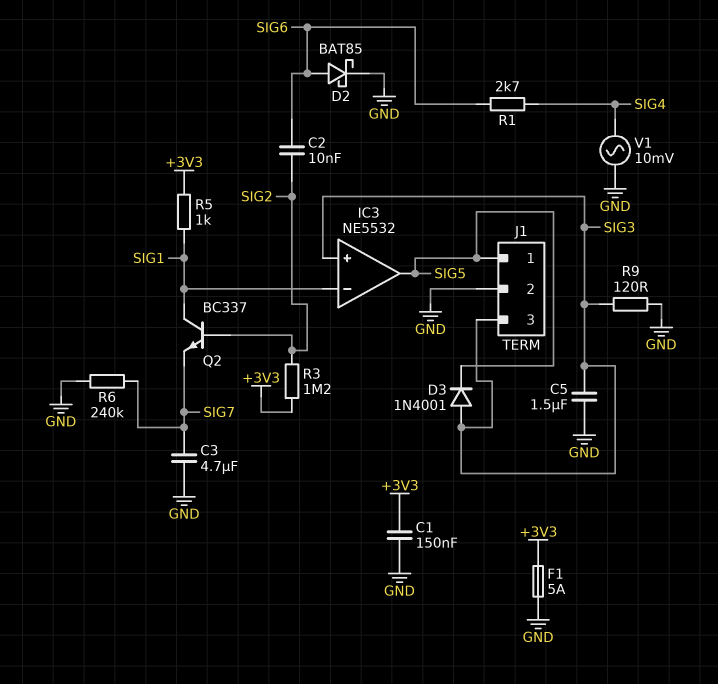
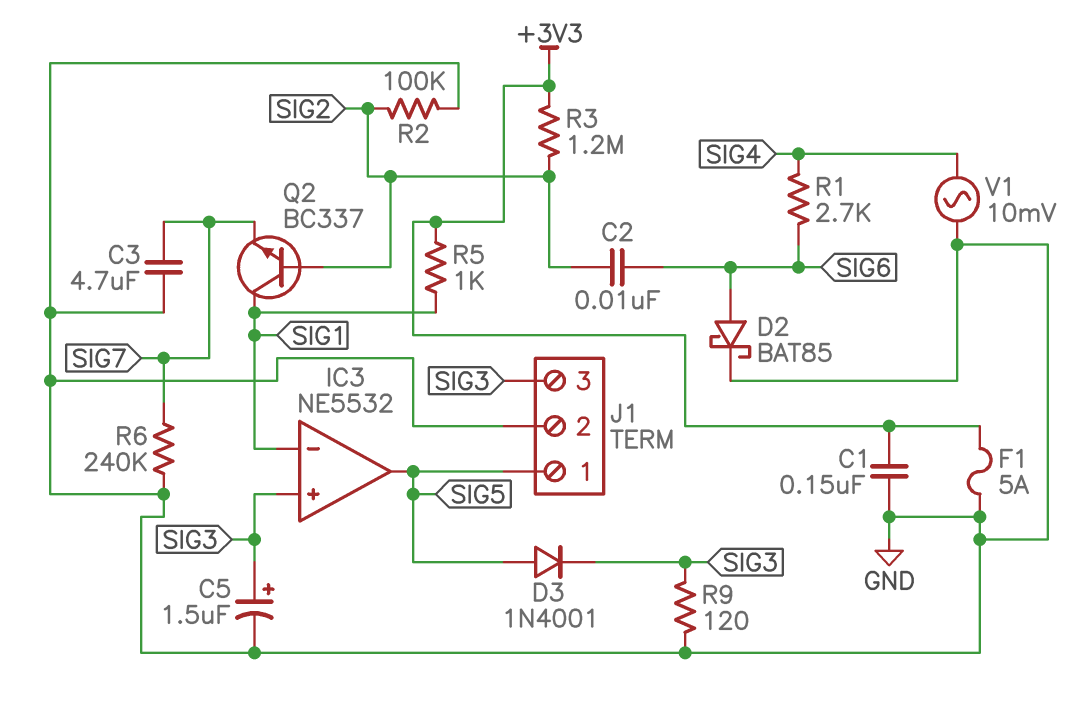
C5: 1.5uF (GND, SIG3) -> 1.5uF (plus SIG3, minus GND)
D3: diode 1N4001 (A SIG3, K SIG5) -> diode 1N4001 (A SIG5, K SIG3)
R2: none -> 100k (GND, SIG2)

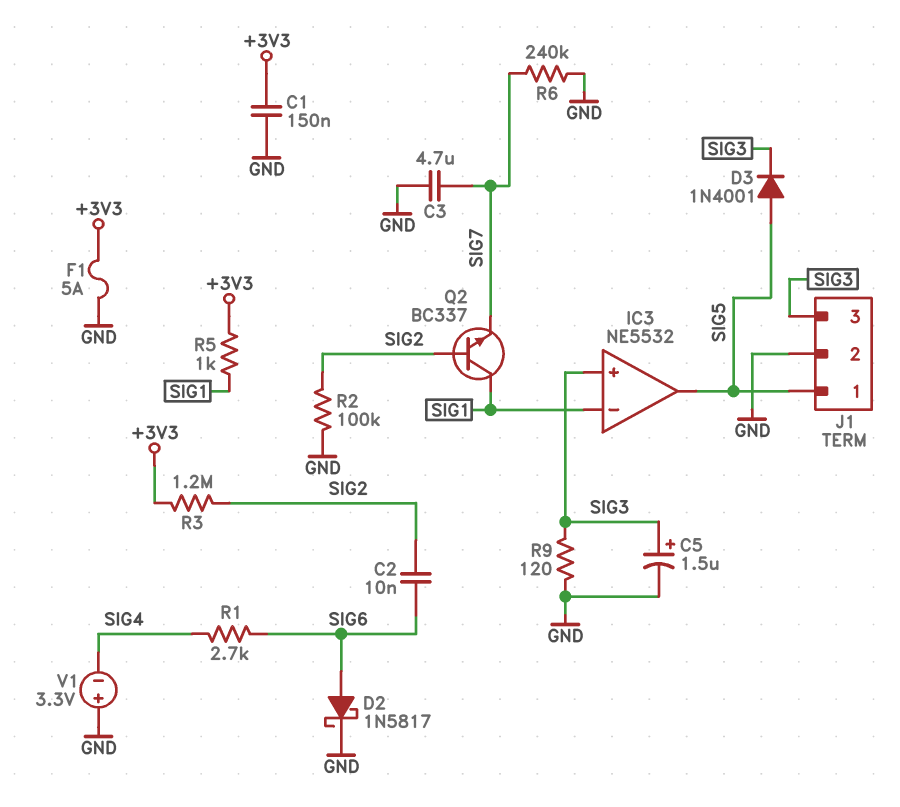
D2: schottky BAT85 (A SIG6, K GND) -> schottky 1N5817 (A SIG6, K GND)
V1: AC 10mV (GND, SIG4) -> 3.3V (plus GND, minus SIG4)

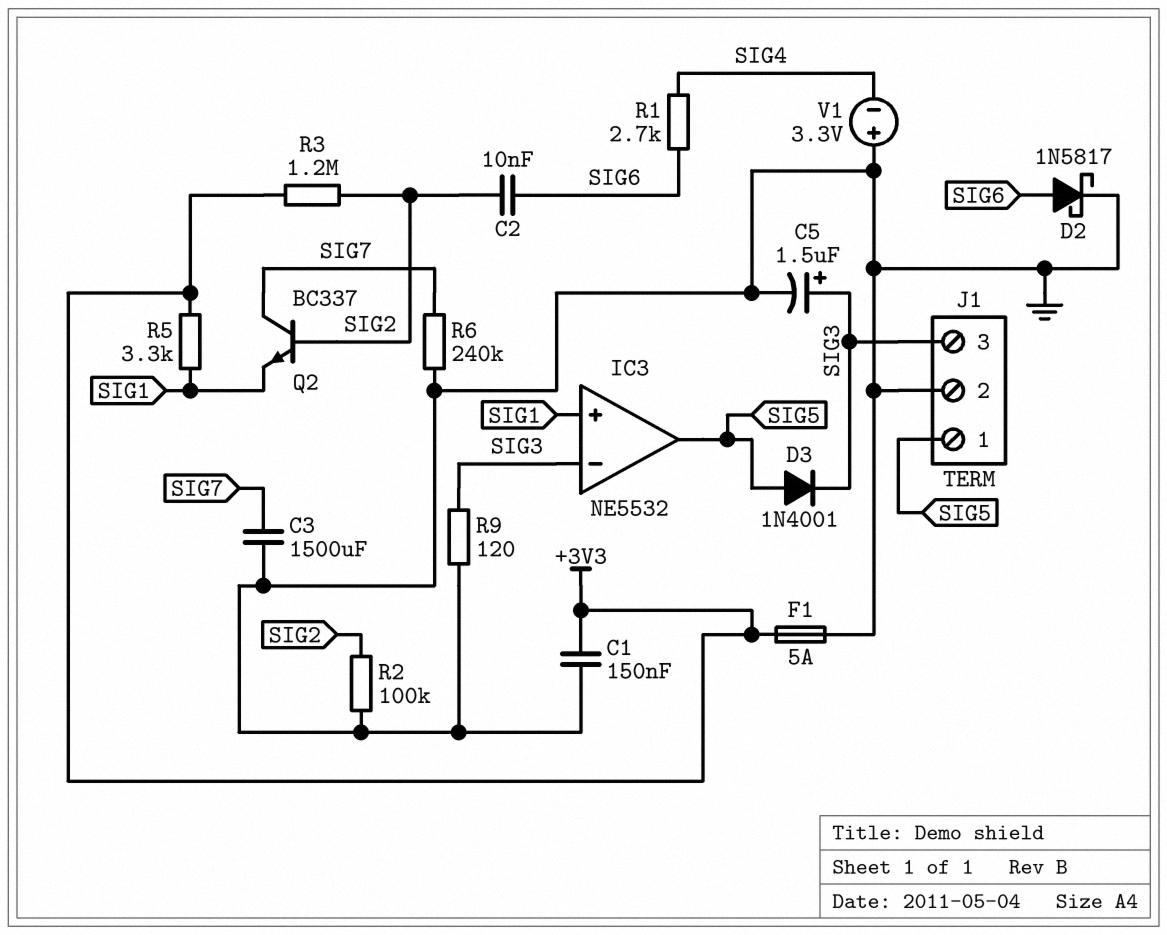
C3: 4.7uF (GND, SIG7) -> 1500uF (GND, SIG7)
IC3 pin in+: SIG3 -> SIG1
IC3 pin in-: SIG1 -> SIG3
Q2: NPN BC337 (B SIG2, C SIG1, E SIG7) -> NPN BC337 (B SIG2, C SIG7, E SIG1)
R5: 1k (+3V3, SIG1) -> 3.3k (+3V3, SIG1)

